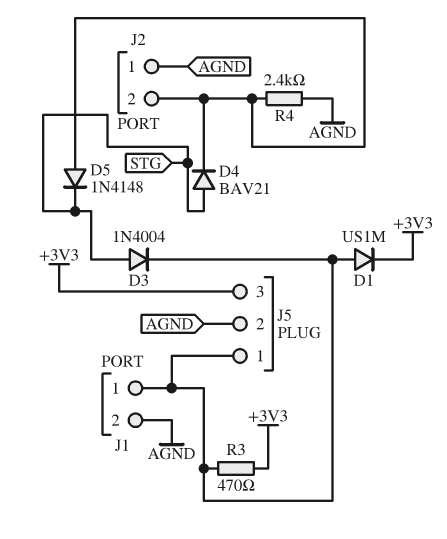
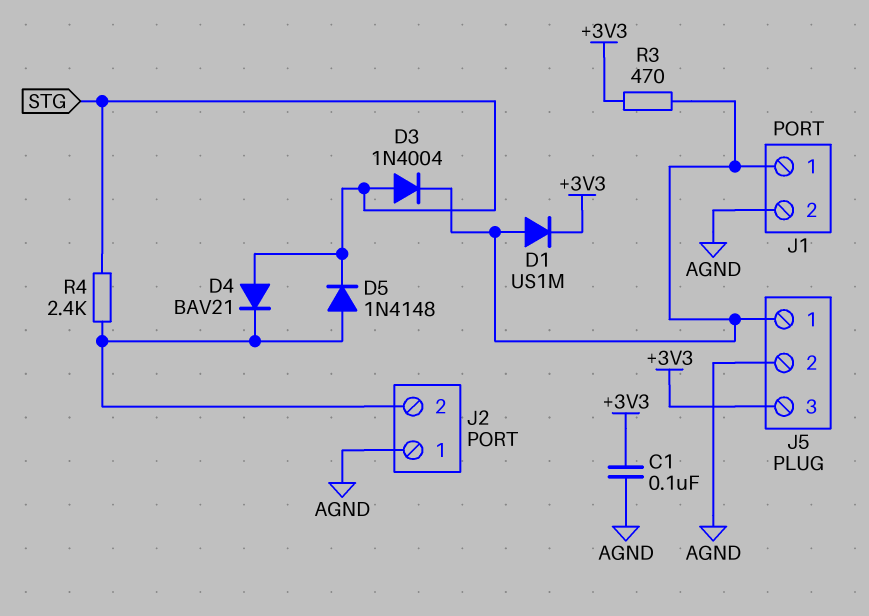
C1: none -> 100nF (+3V3, AGND)
R4: 2.4k (AGND, J2/2) -> 2.4k (J2/2, STG)

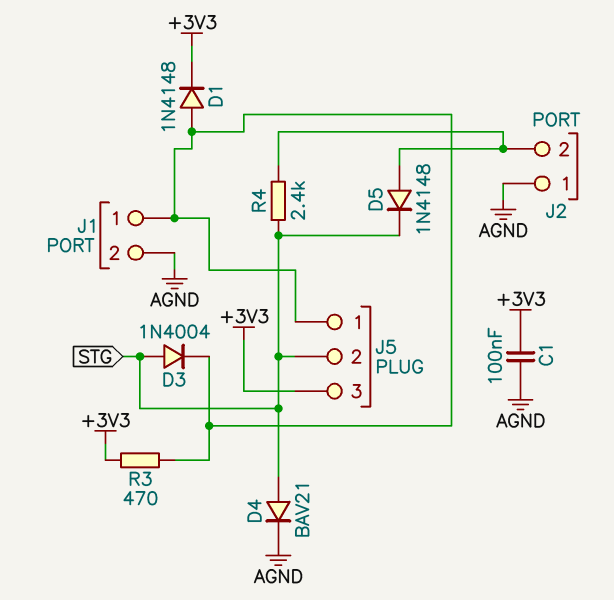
D1: diode US1M (A J1/1, K +3V3) -> diode 1N4148 (A J1/1, K +3V3)
D4: diode BAV21 (A STG, K J2/2) -> diode BAV21 (A STG, K AGND)
J5 pin 2: AGND -> STG

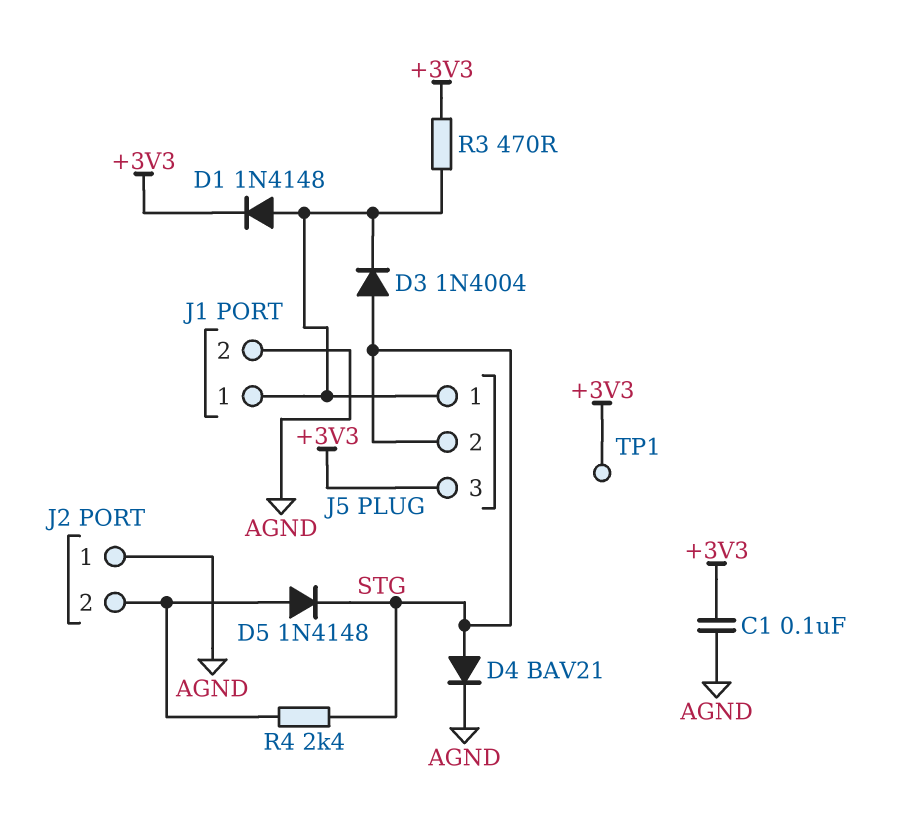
TP1: none -> test point (+3V3)

